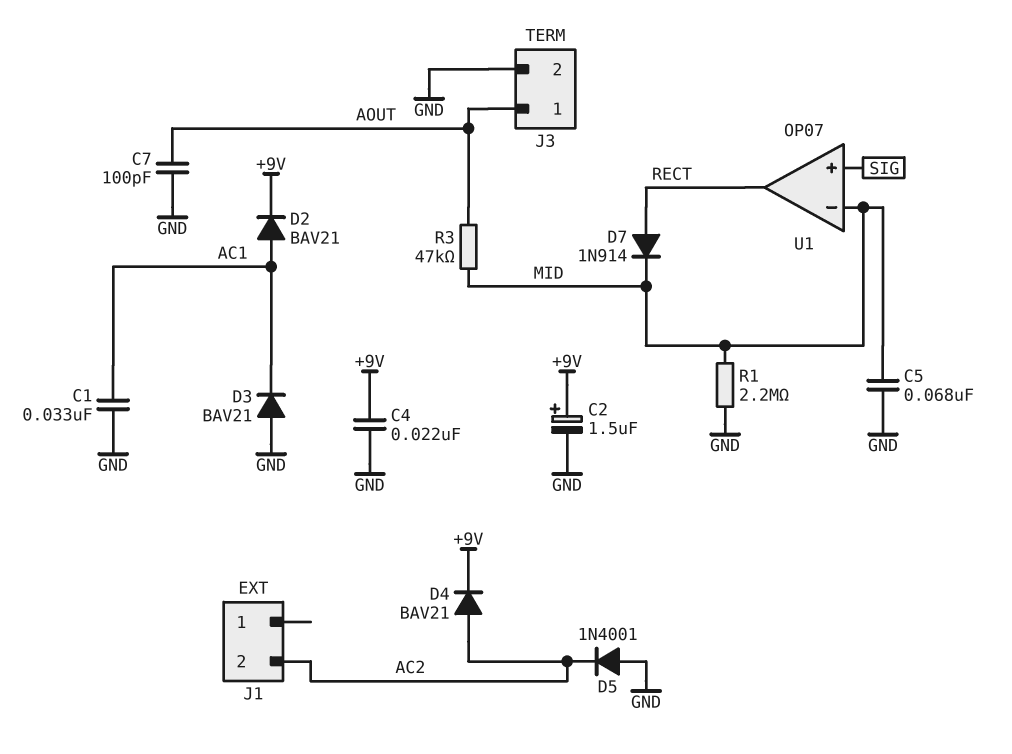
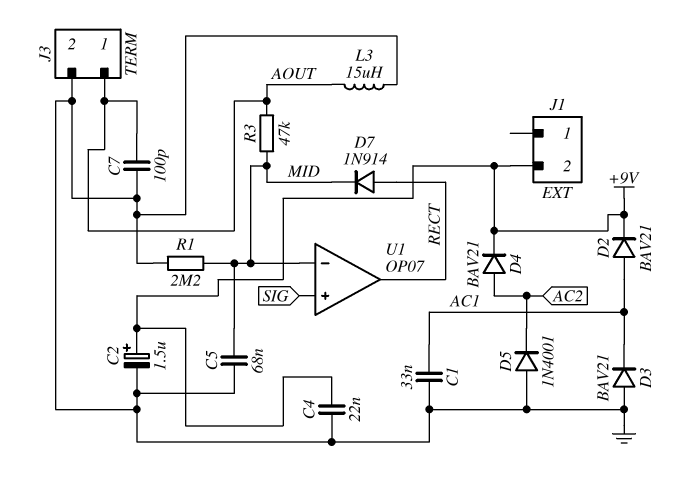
J1 pin 2: AC2 -> +9V
L3: none -> 15uH (AOUT, GND)

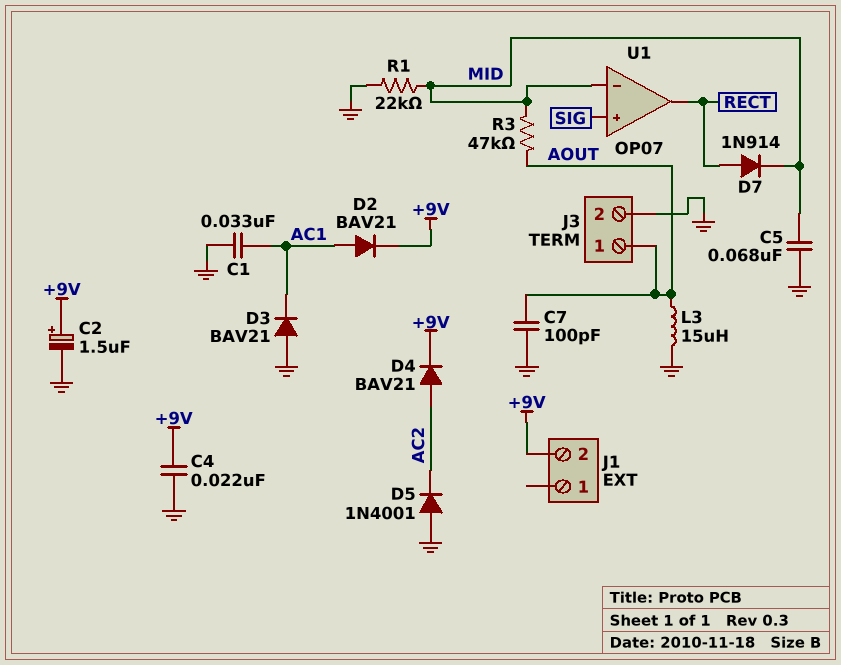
R1: 2.2M (GND, MID) -> 22k (GND, MID)

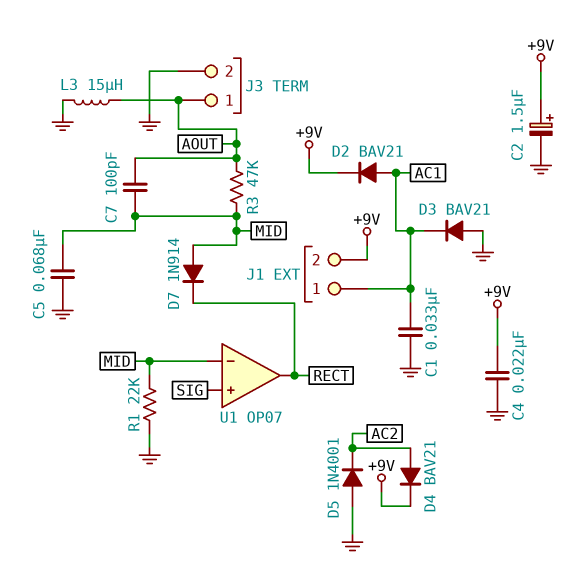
C7: 100pF (AOUT, GND) -> 100pF (AOUT, MID)
D7: diode 1N914 (A RECT, K MID) -> diode 1N914 (A MID, K RECT)
J1 pin 1: none -> AC1

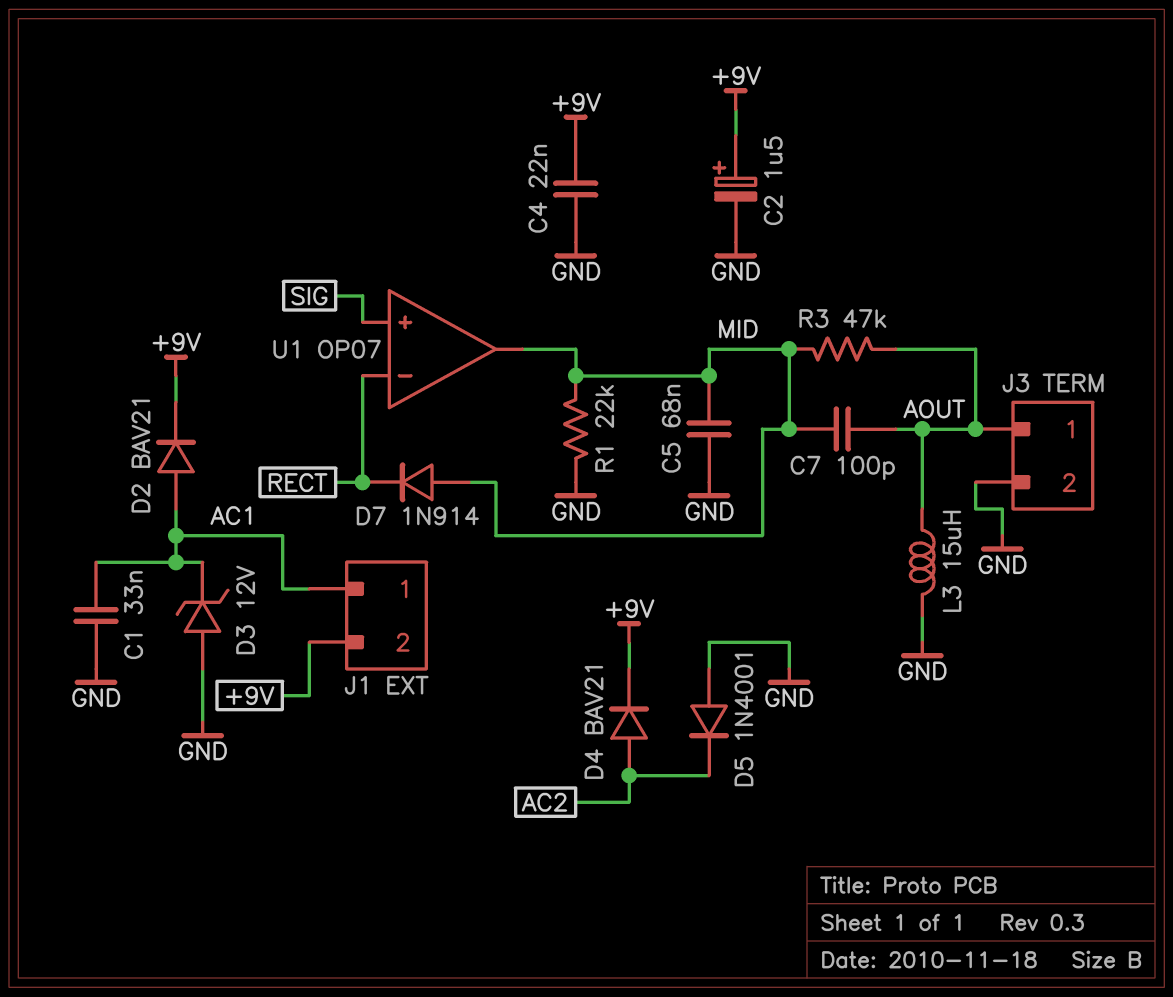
D3: diode BAV21 (A GND, K AC1) -> zener 12V (A GND, K AC1)
U1 pin in-: MID -> RECT
U1 pin out: RECT -> MID

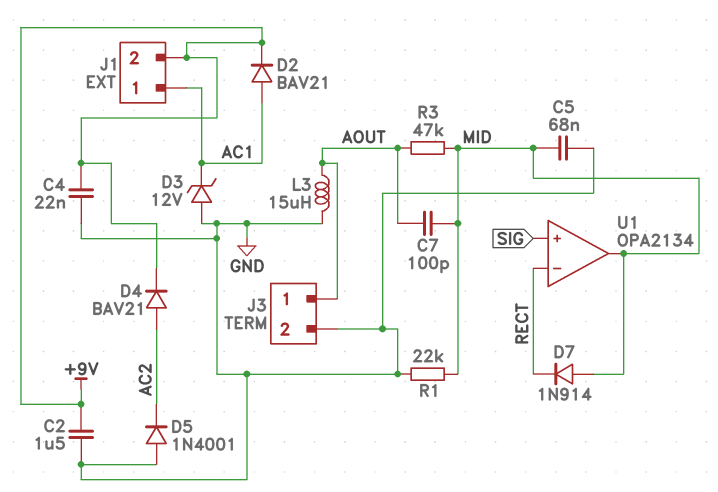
C1: 33nF (AC1, GND) -> none
C2: 1.5uF (plus +9V, minus GND) -> 1.5uF (+9V, GND)
U1: OP07 -> OPA2134

